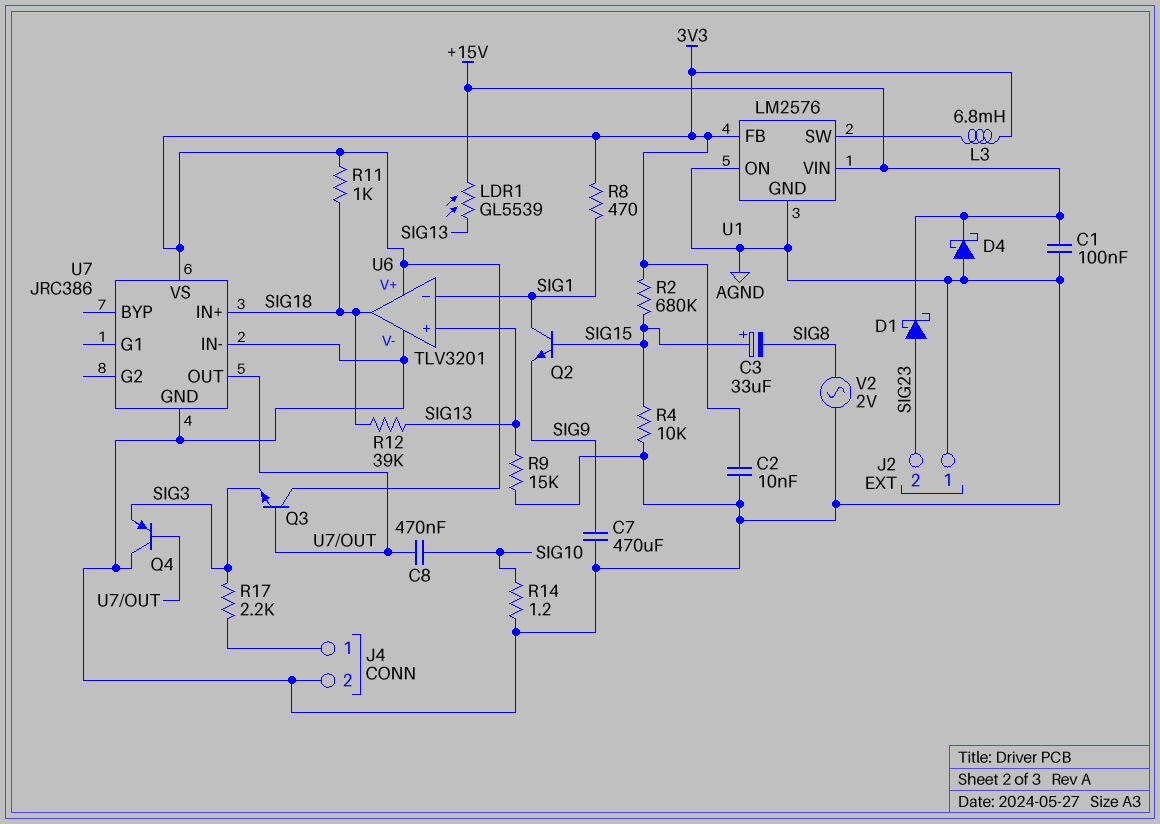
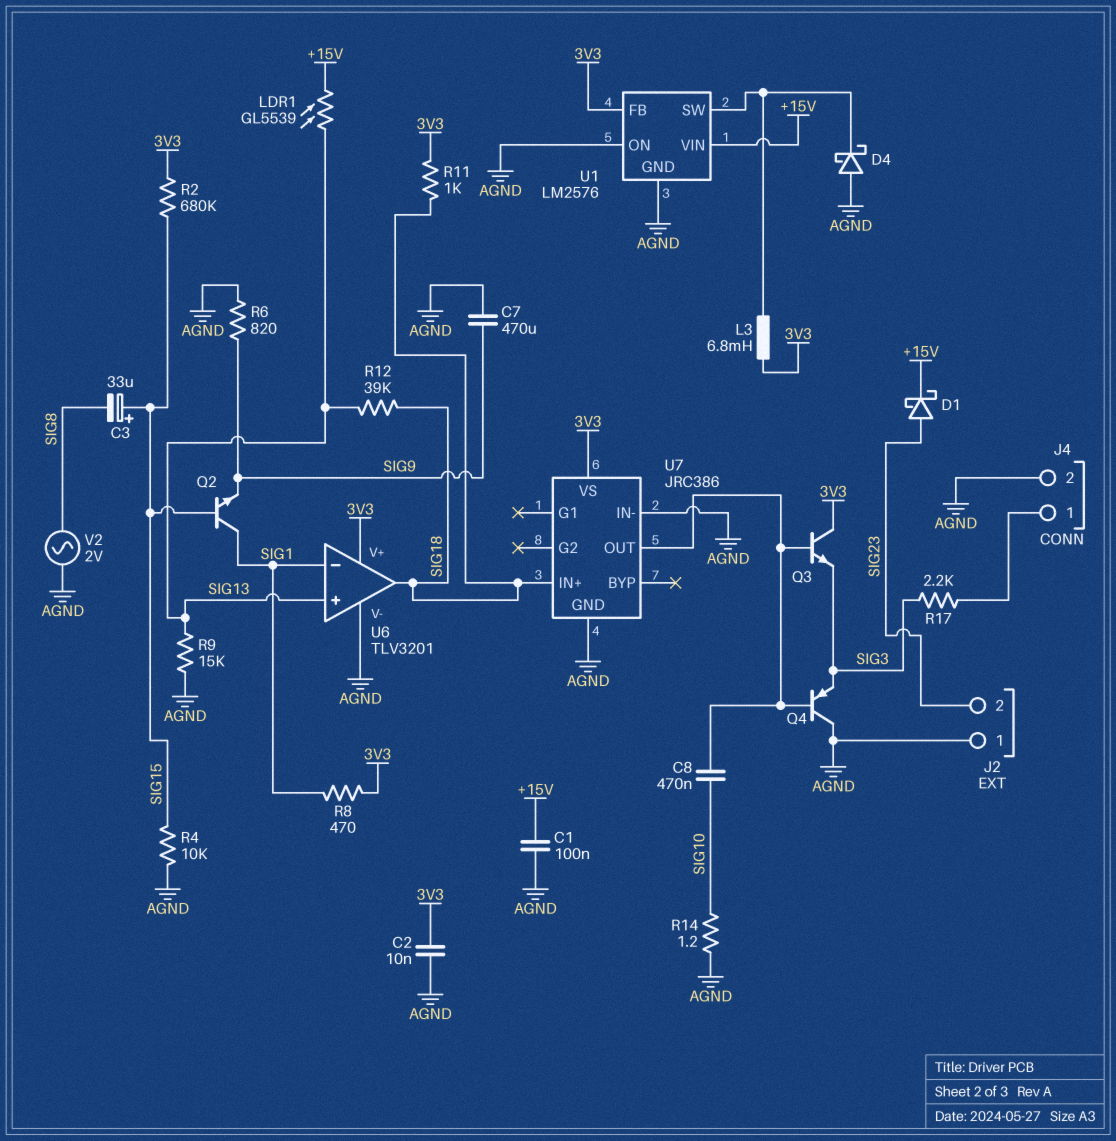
D4: schottky (A AGND, K +15V) -> schottky (A AGND, K U1/SW)
R6: none -> 820 (AGND, SIG9)

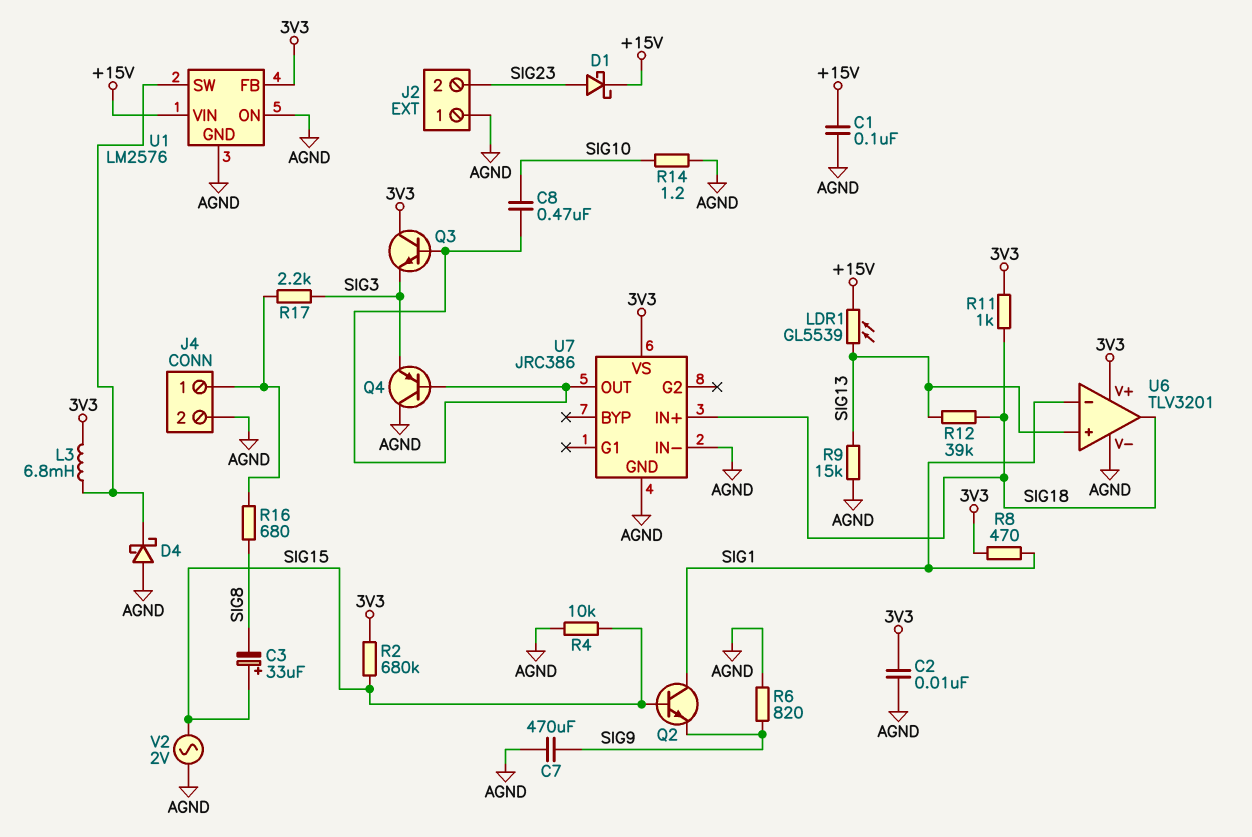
R16: none -> 680 (J4/1, SIG8)
V2: AC 2V (AGND, SIG8) -> AC 2V (AGND, SIG15)

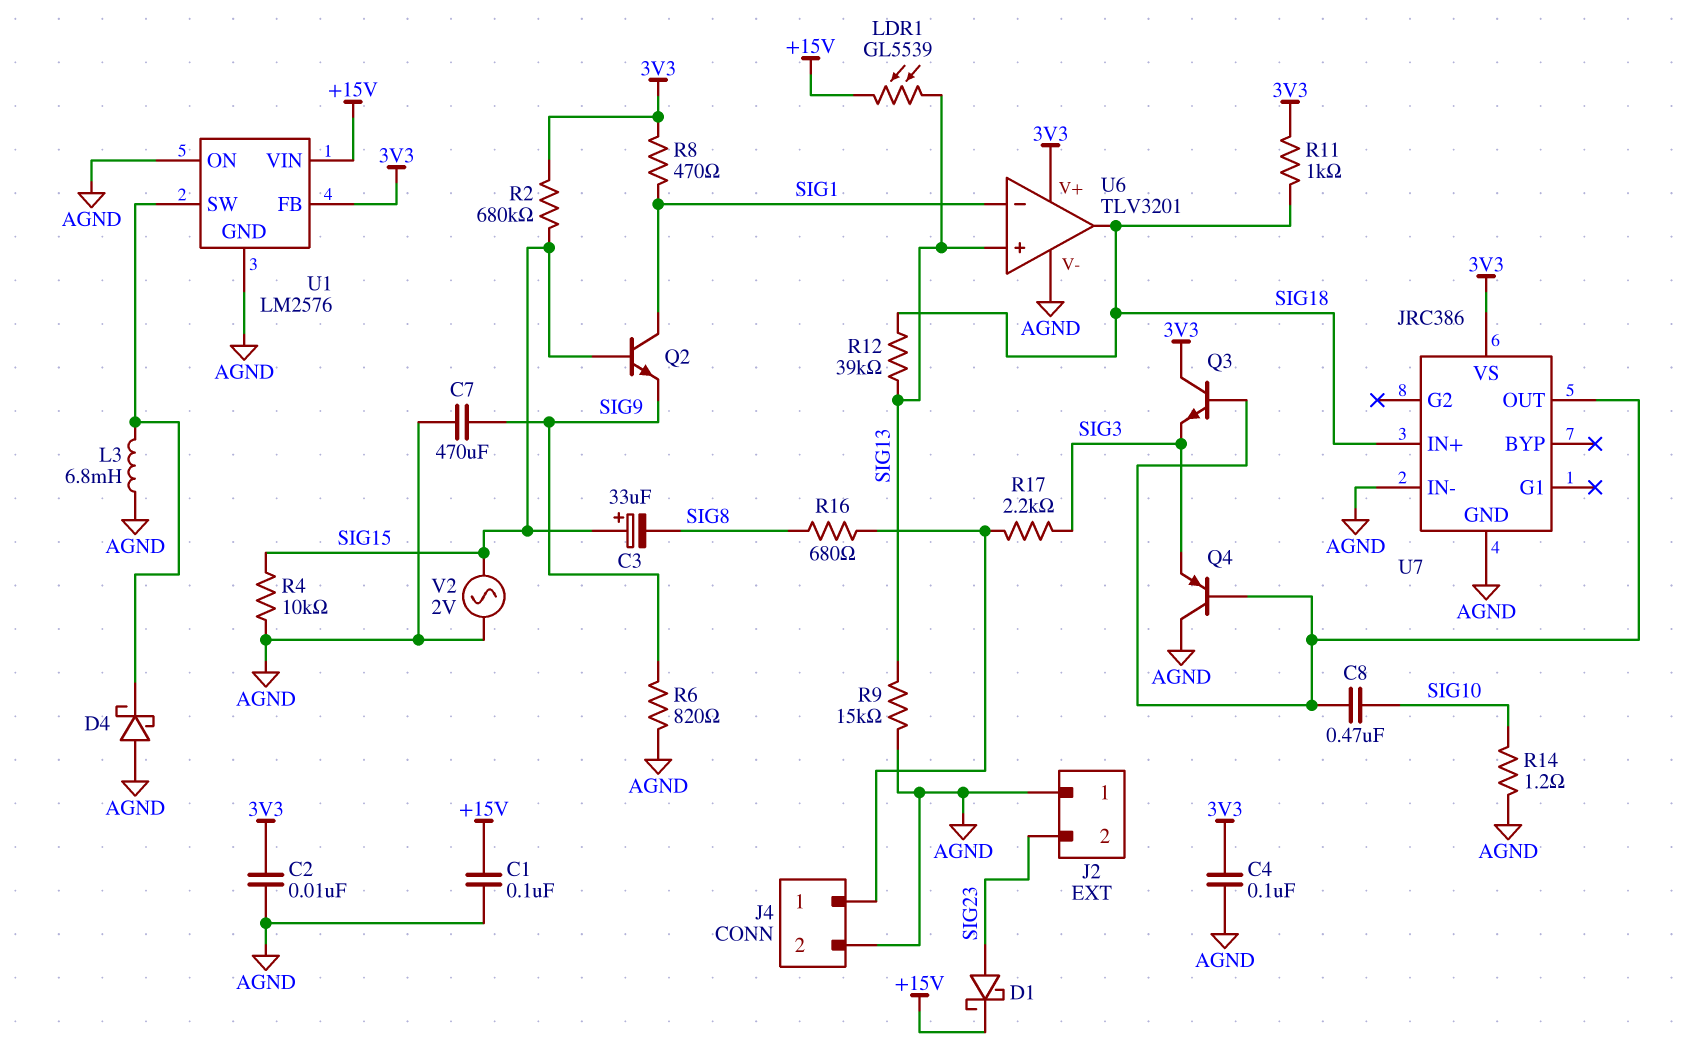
C4: none -> 100nF (3V3, AGND)
L3: 6.8mH (3V3, U1/SW) -> 6.8mH (AGND, U1/SW)

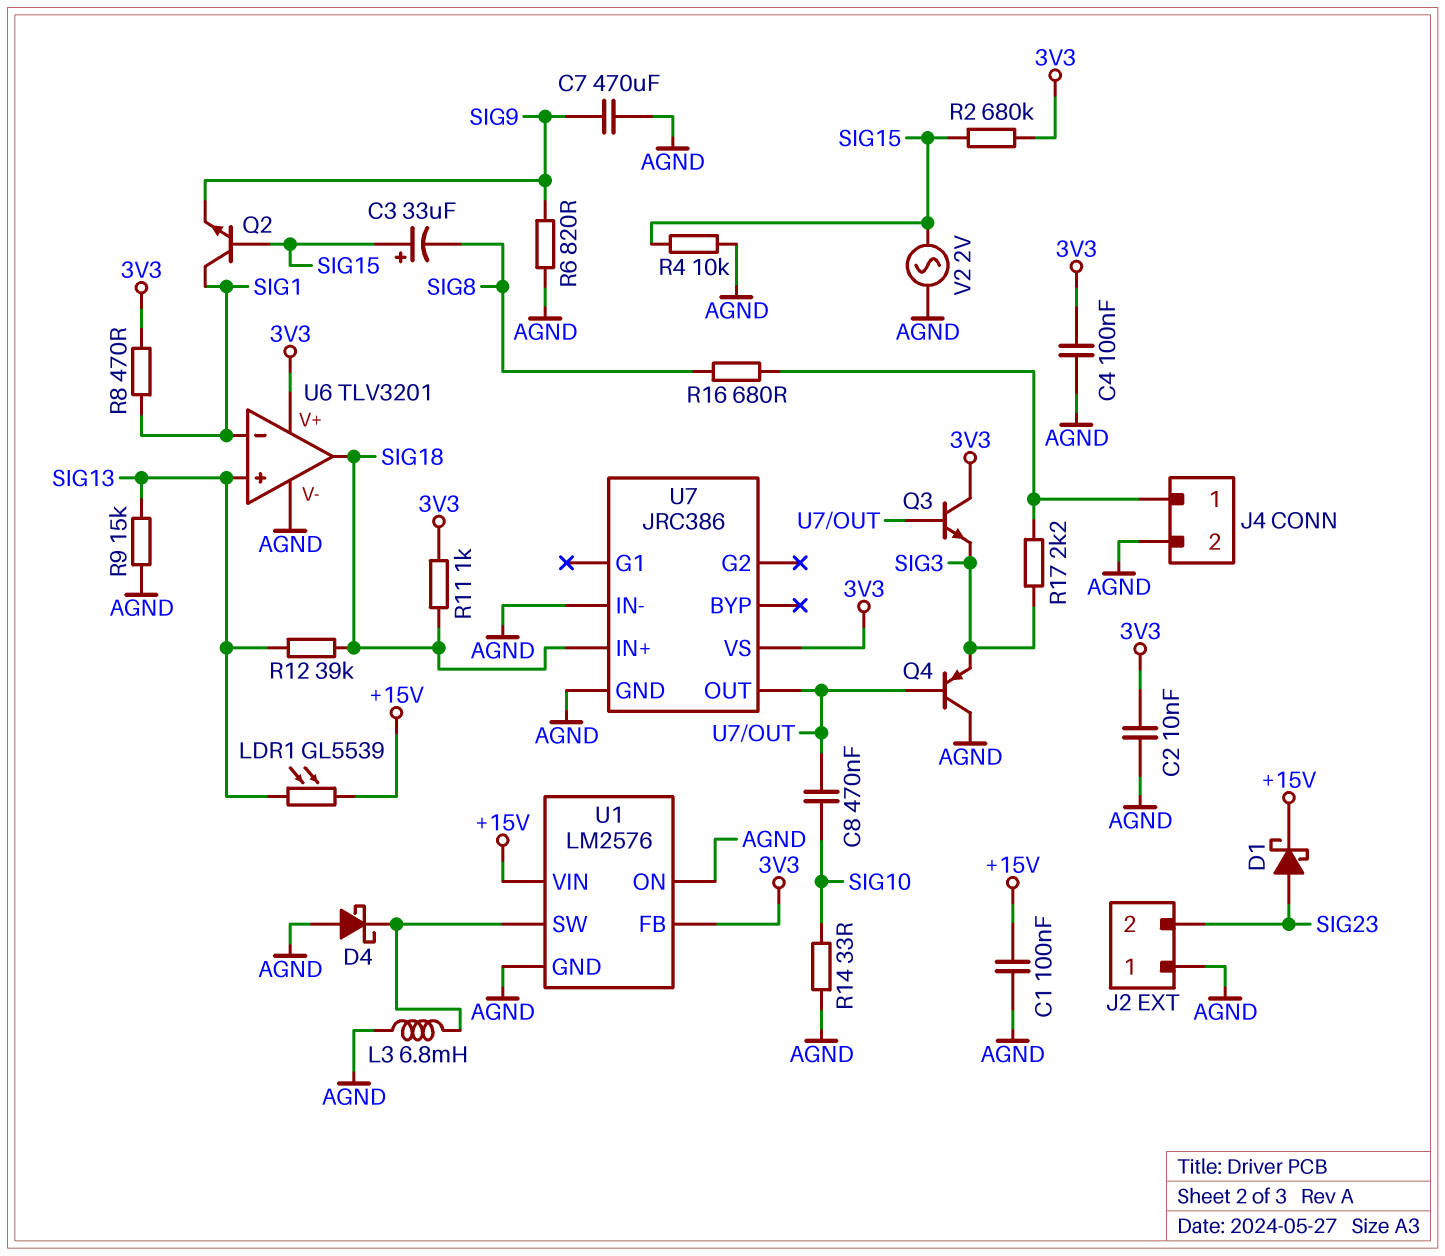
R14: 1.2 (AGND, SIG10) -> 33 (AGND, SIG10)

